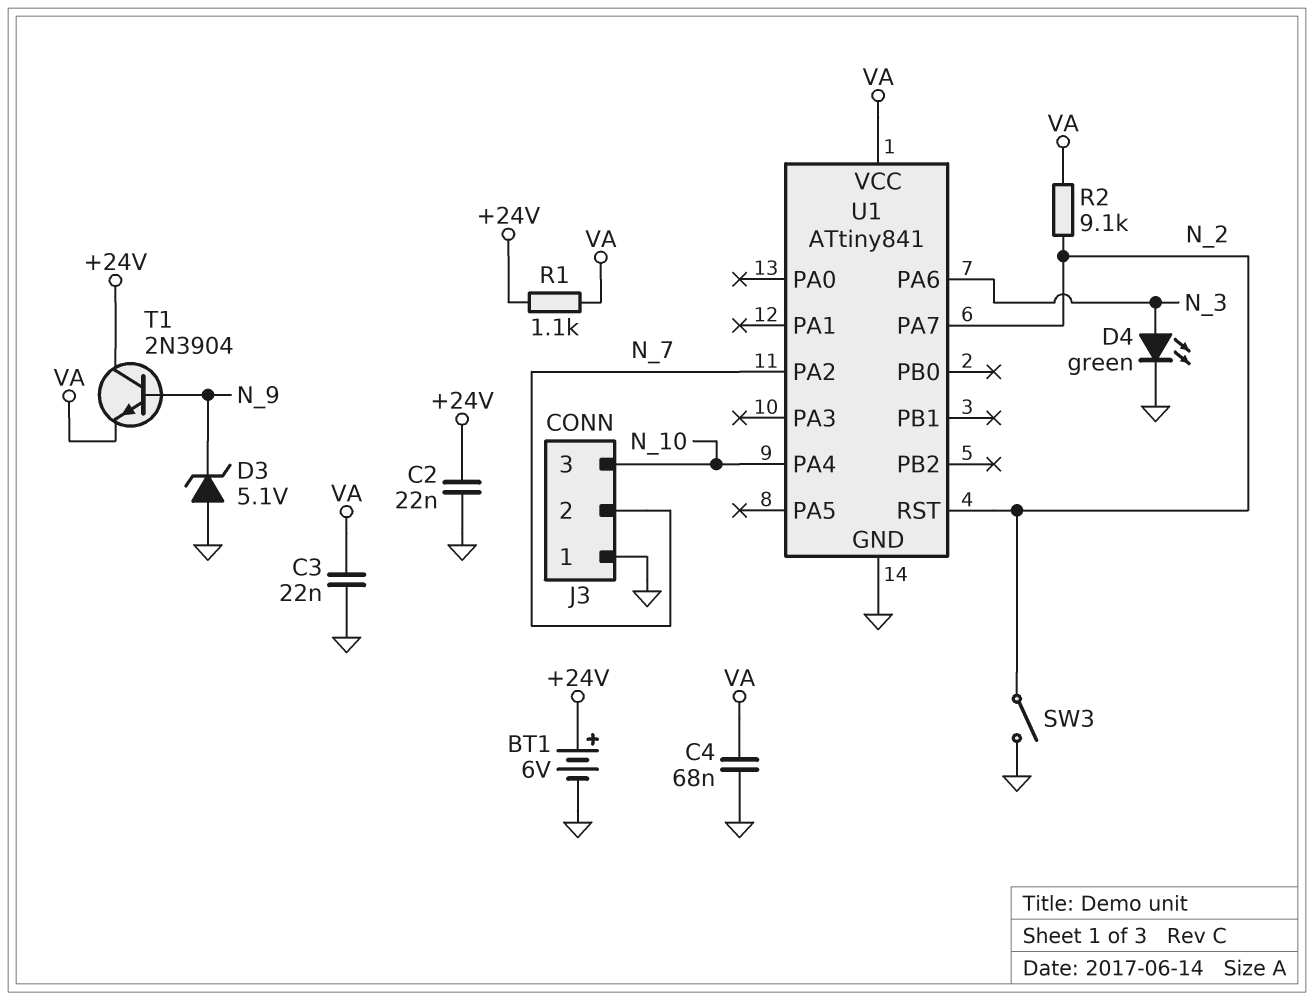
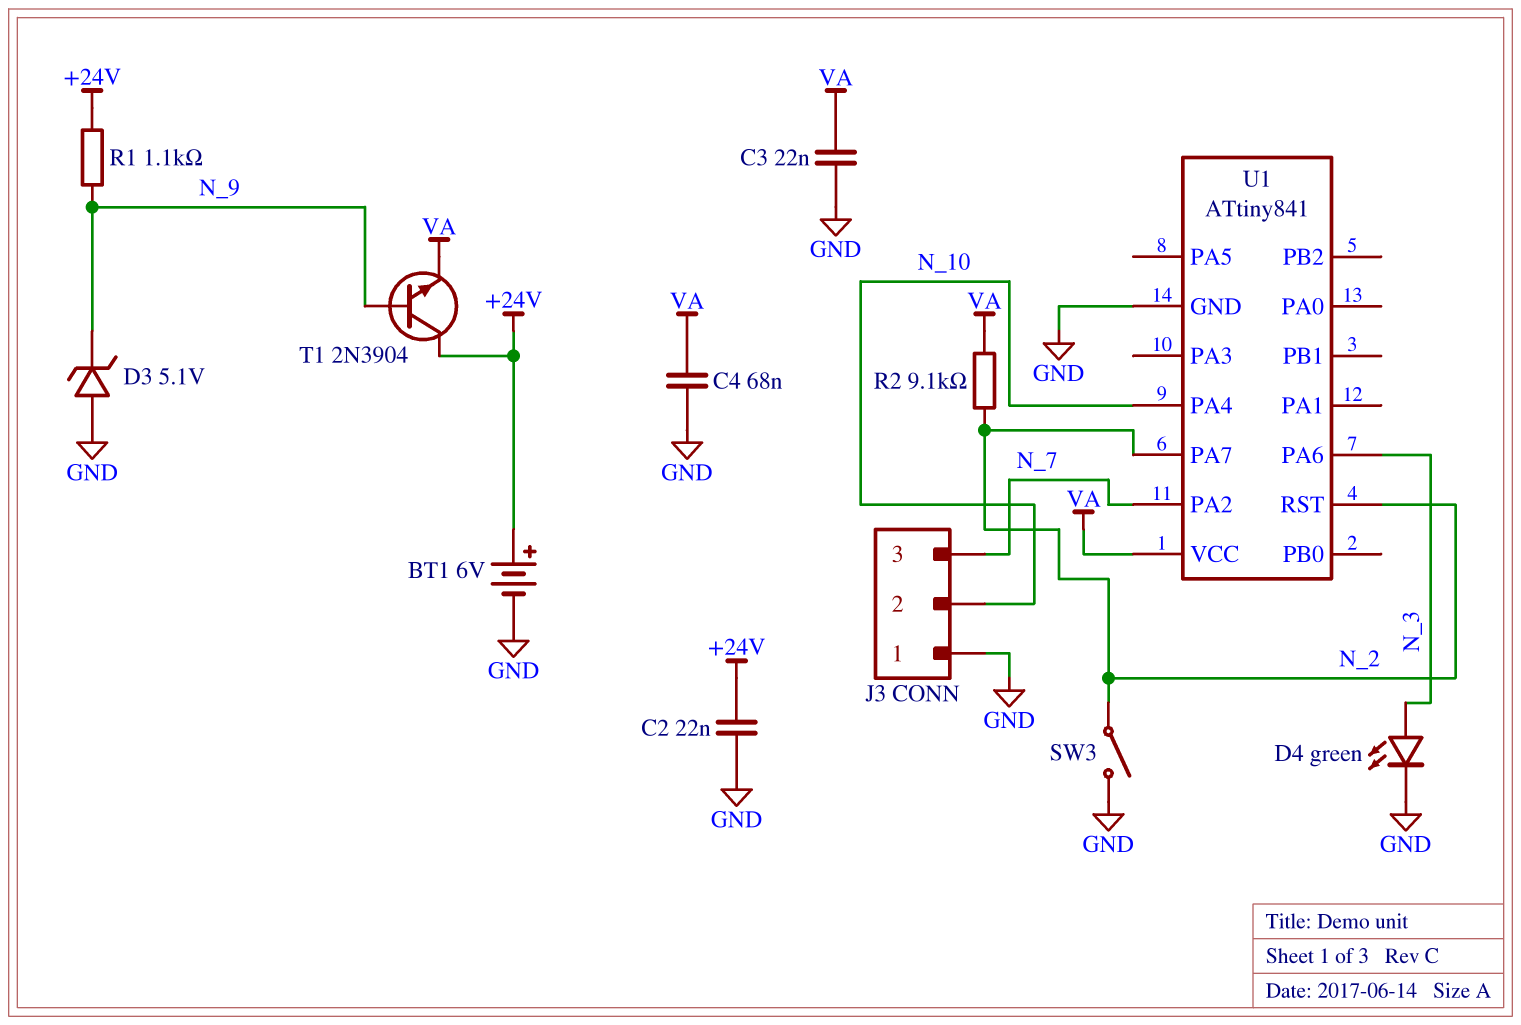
J3 pin 2: N_7 -> N_10
J3 pin 3: N_10 -> N_7
R1: 1.1k (+24V, VA) -> 1.1k (+24V, N_9)

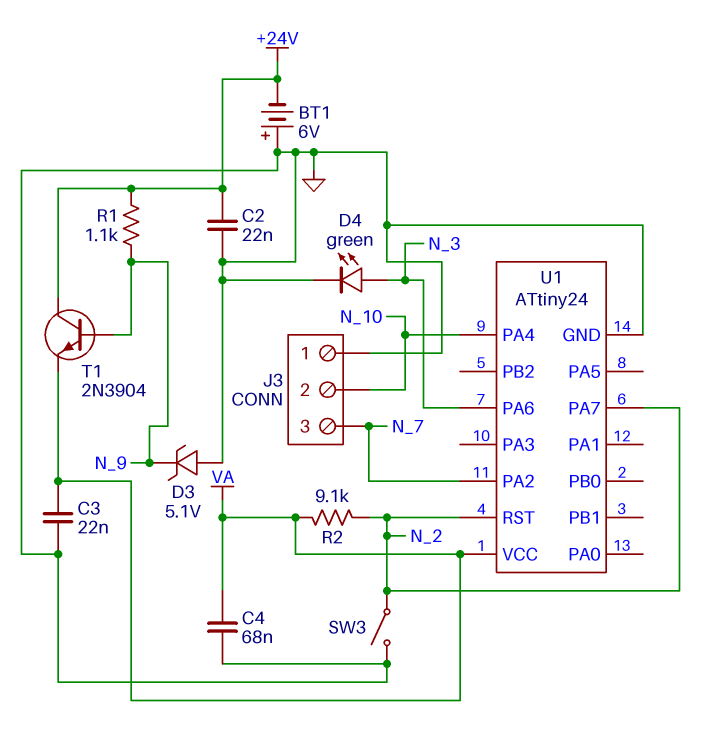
BT1: 6V (plus +24V, minus GND) -> 6V (plus GND, minus +24V)
U1: ATtiny841 -> ATtiny24

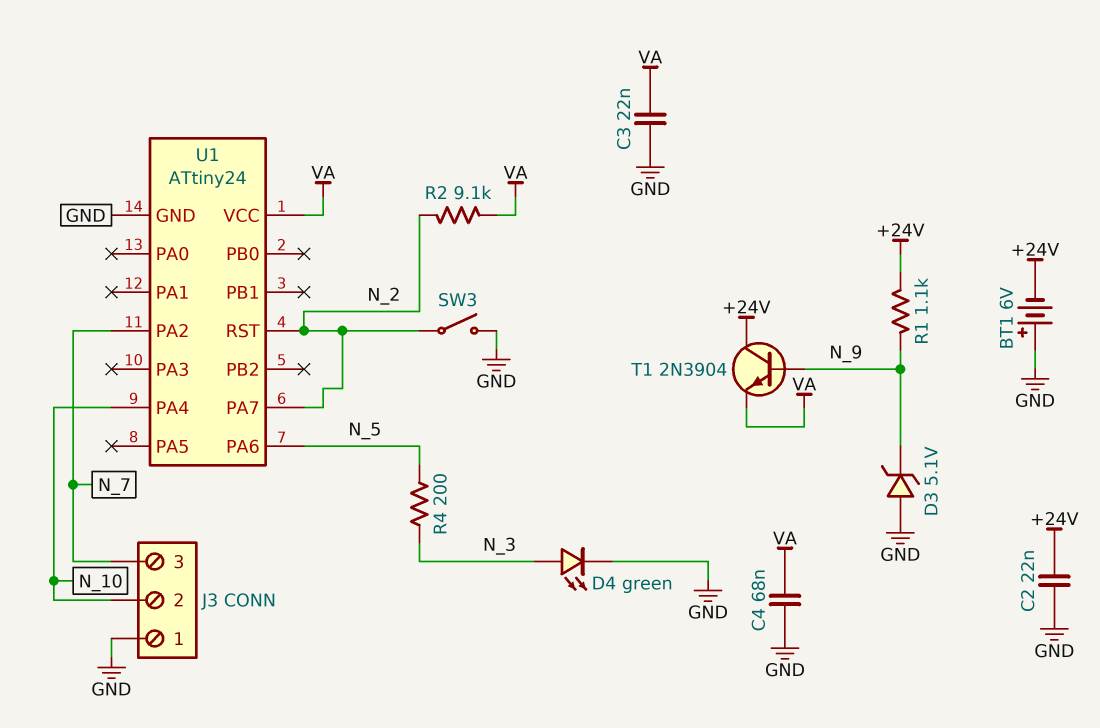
R4: none -> 200 (N_3, N_5)
U1 pin PA6: N_3 -> N_5

